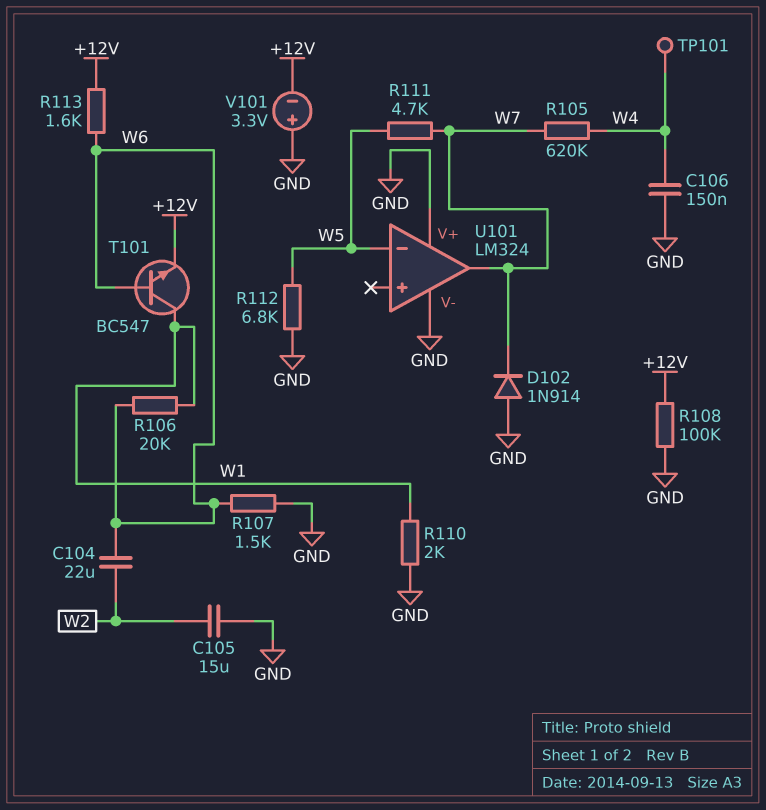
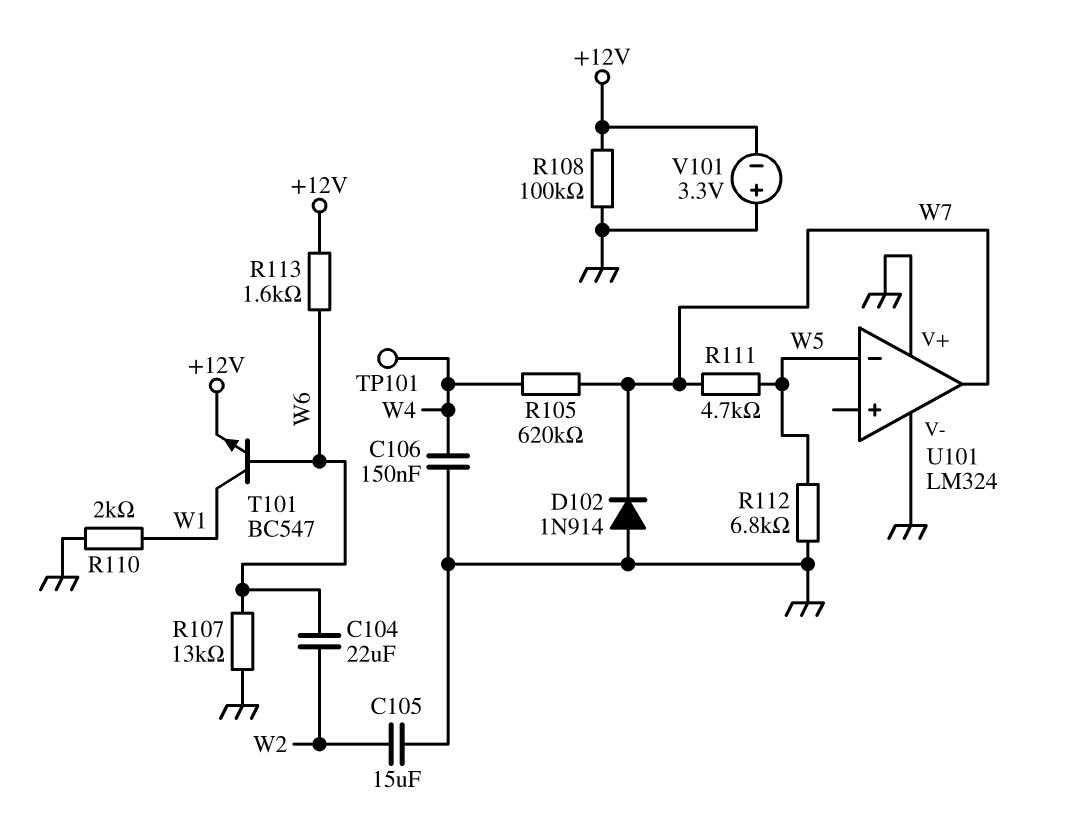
R106: 20k (W1, W6) -> none
R107: 1.5k (GND, W6) -> 13k (GND, W6)

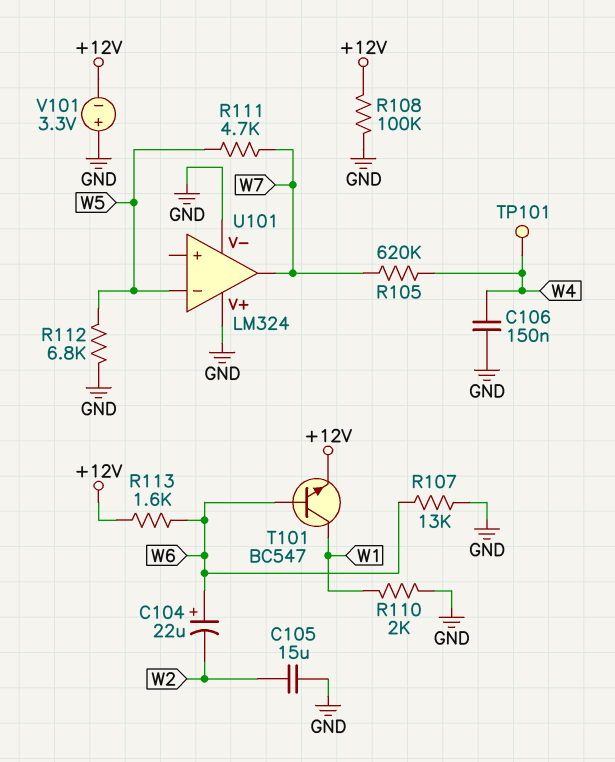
C104: 22uF (W2, W6) -> 22uF (plus W6, minus W2)
D102: diode 1N914 (A GND, K W7) -> none

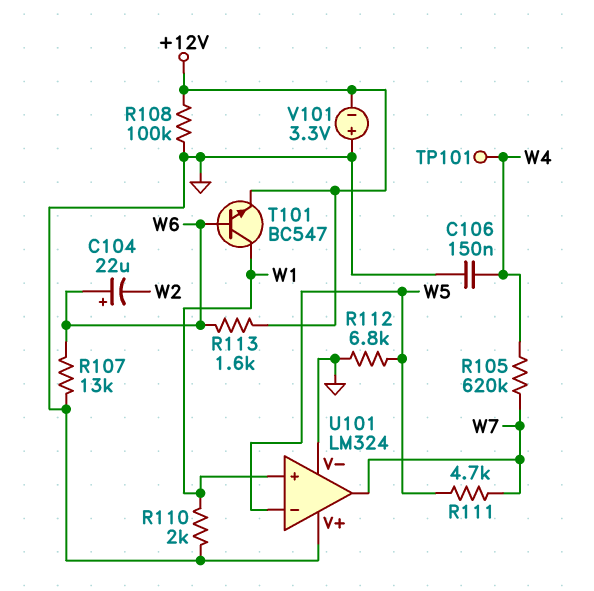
C105: 15uF (GND, W2) -> none
U101 pin in+: none -> W1

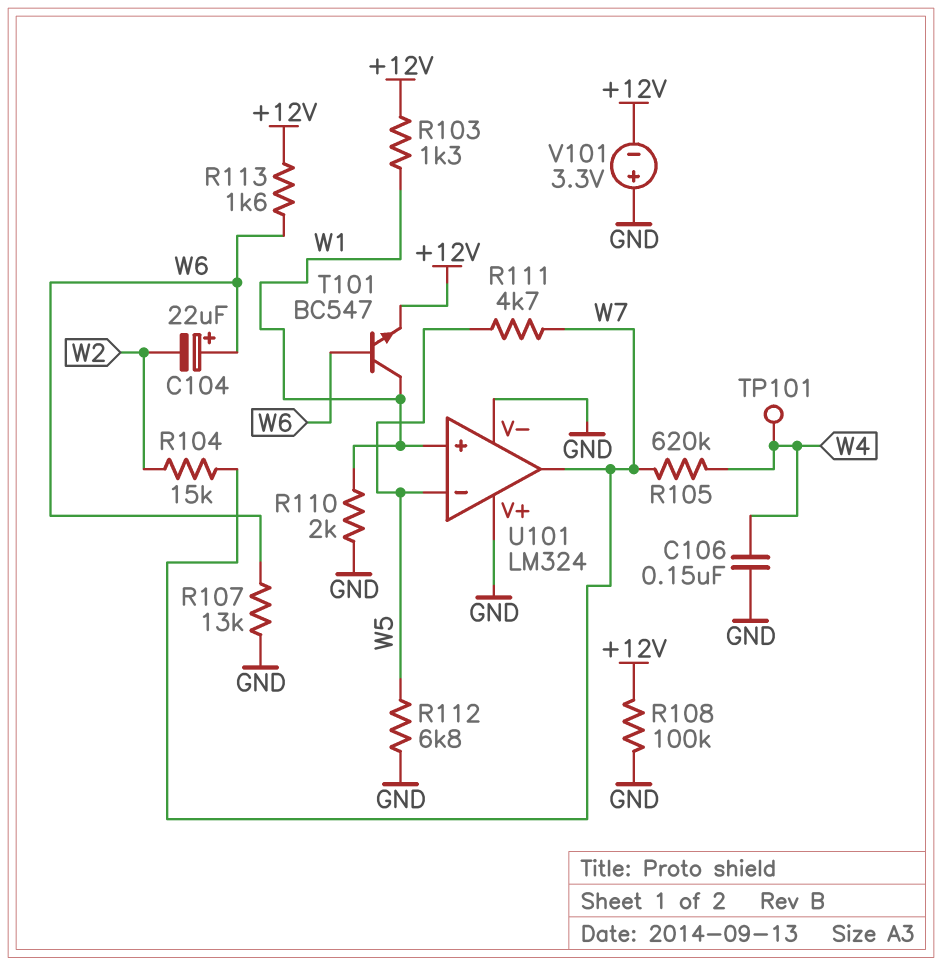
R103: none -> 1.3k (+12V, W1)
R104: none -> 15k (W2, W7)

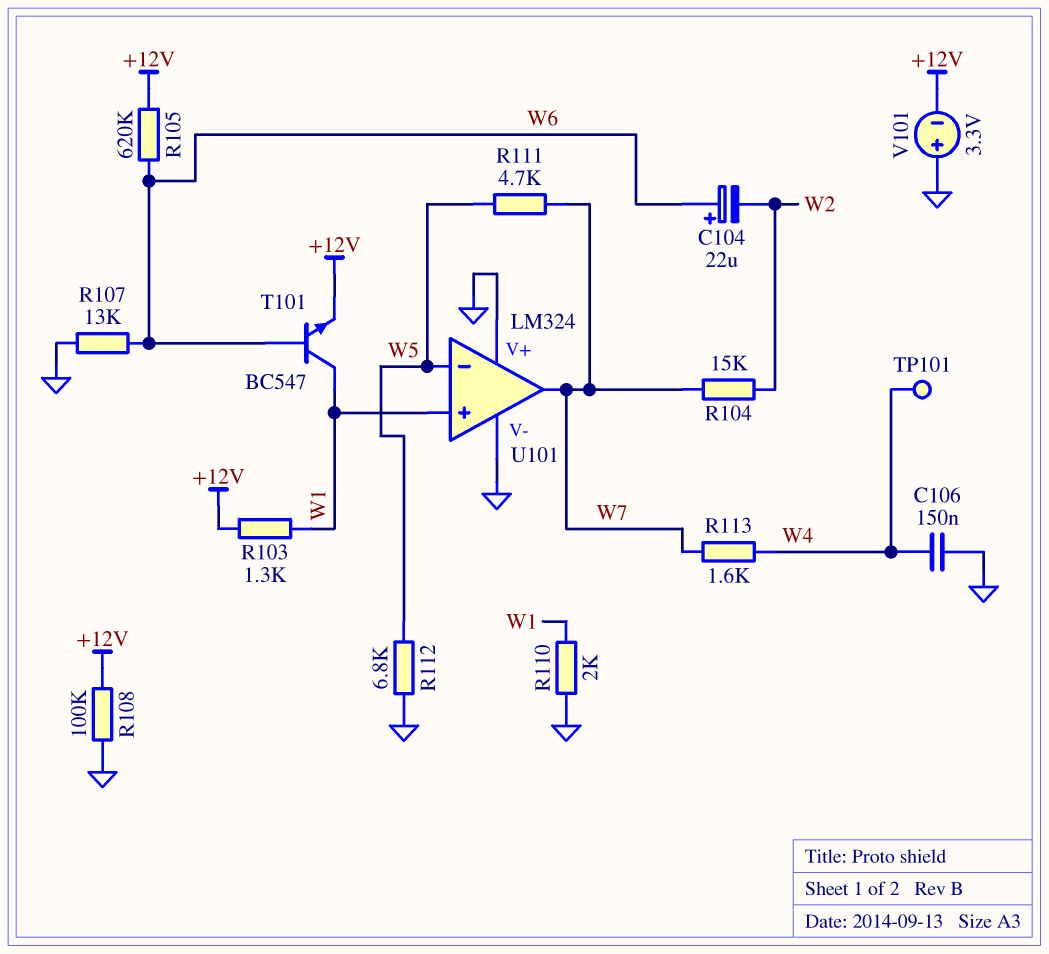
R105: 620k (W4, W7) -> 620k (+12V, W6)
R113: 1.6k (+12V, W6) -> 1.6k (W4, W7)

